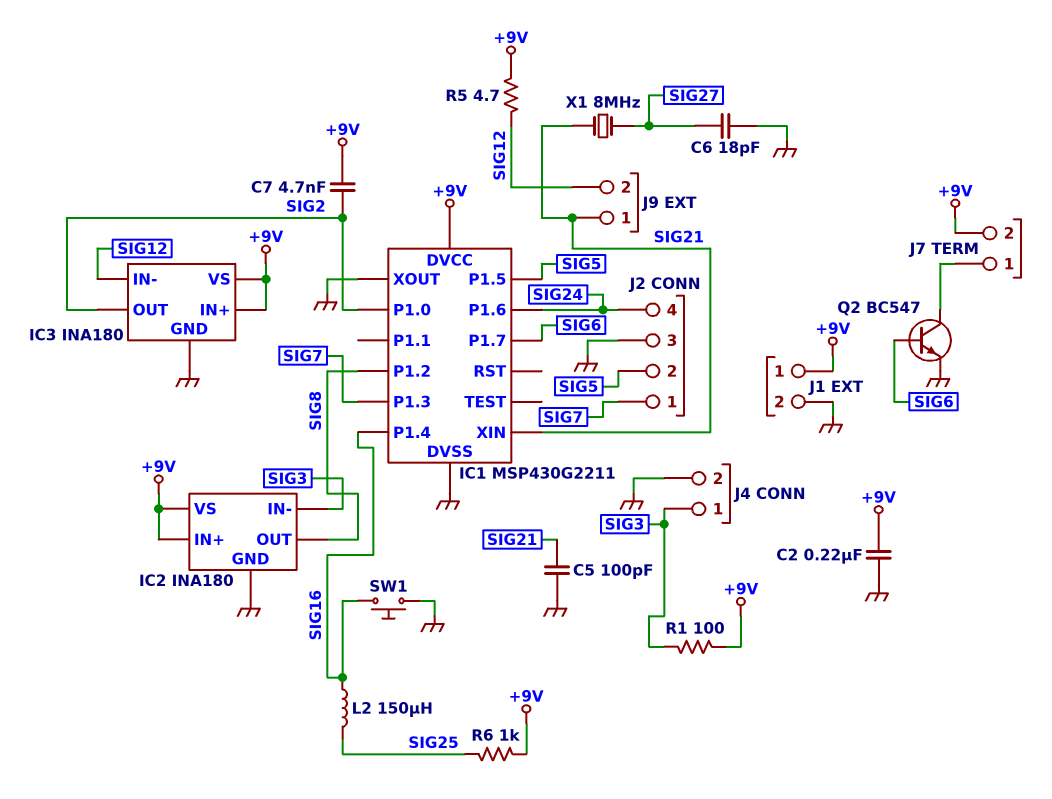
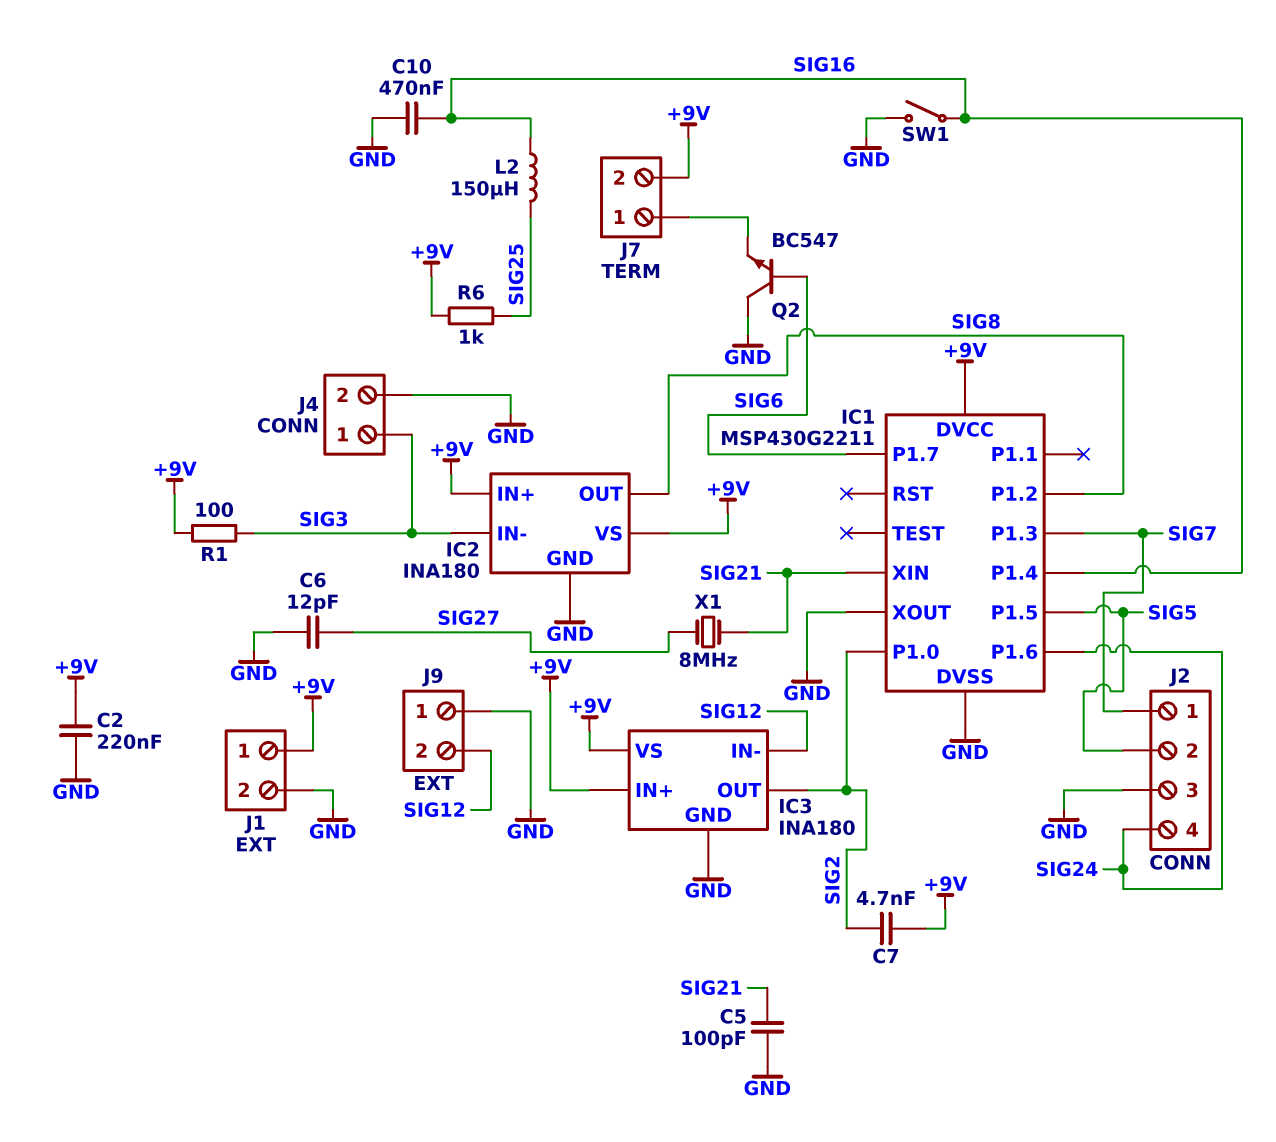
C6: 18pF (GND, SIG27) -> 12pF (GND, SIG27)
C10: none -> 470nF (GND, SIG16)
J9 pin 1: SIG21 -> GND
Q2: NPN BC547 (B SIG6, C J7/1, E GND) -> NPN BC547 (B SIG6, C GND, E J7/1)
R5: 4.7 (+9V, SIG12) -> none
SW1: button (GND, SIG16) -> switch (GND, SIG16)

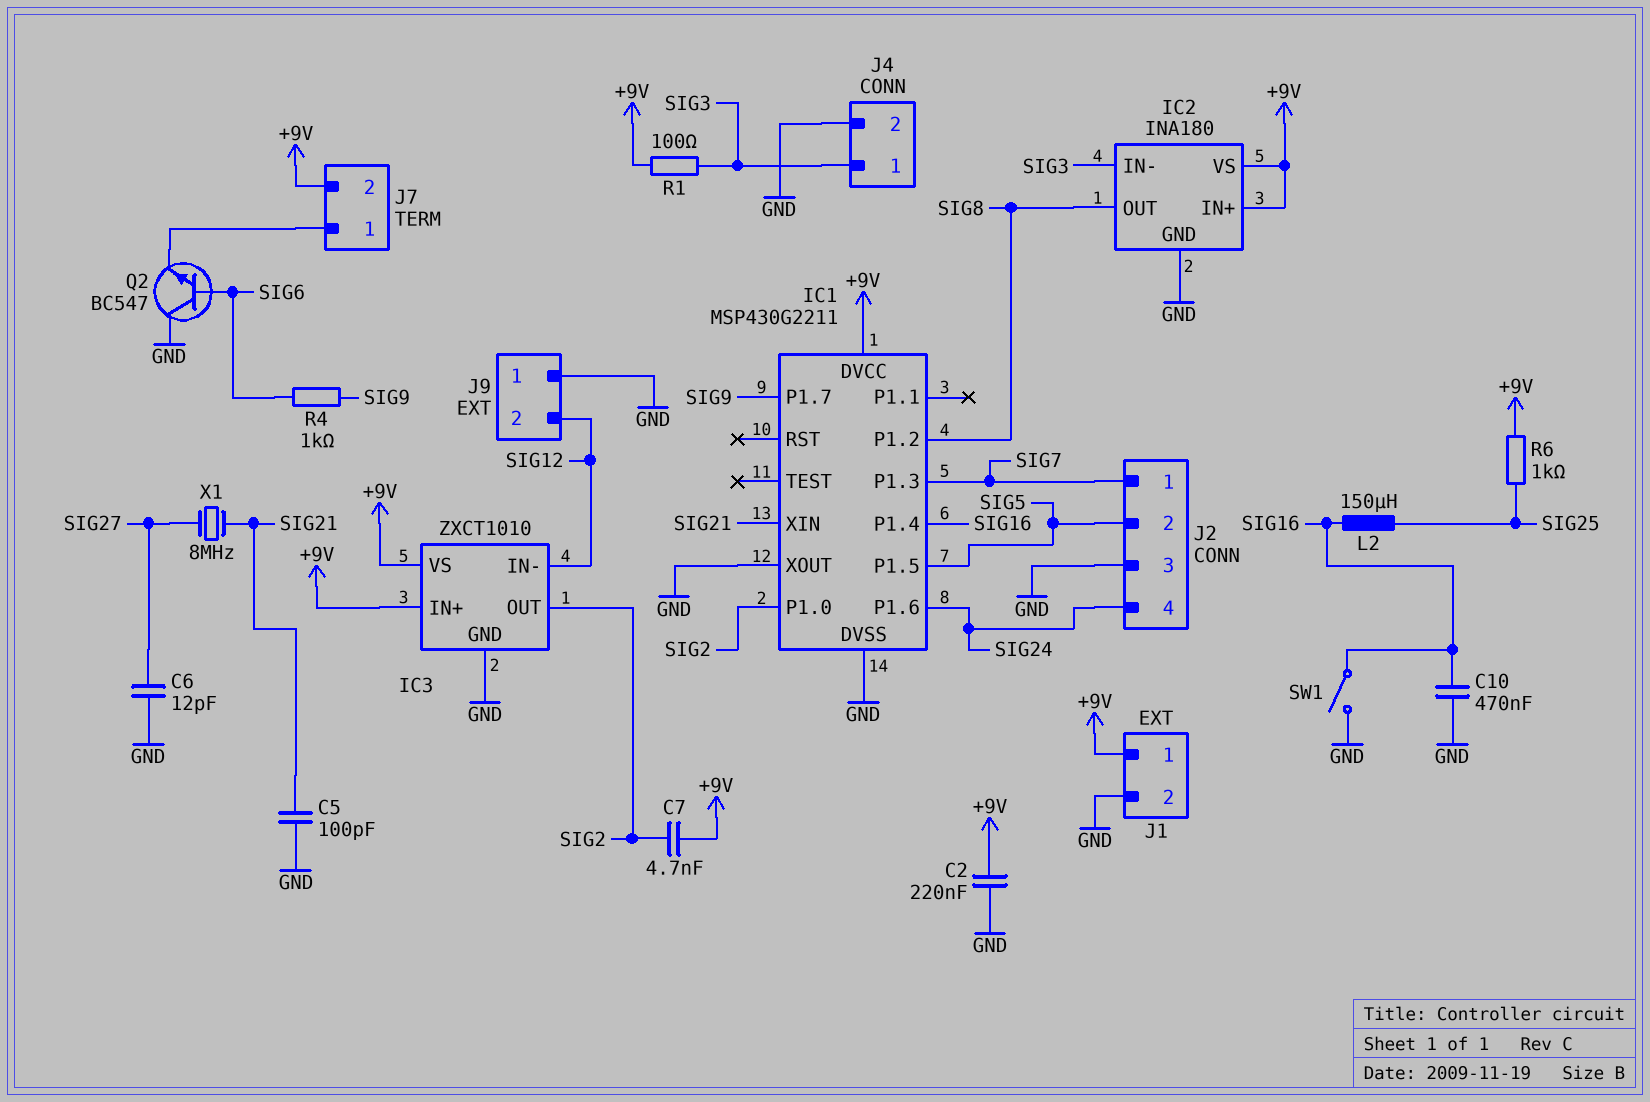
IC1 pin P1.7: SIG6 -> SIG9
IC3: INA180 -> ZXCT1010
R4: none -> 1k (SIG6, SIG9)

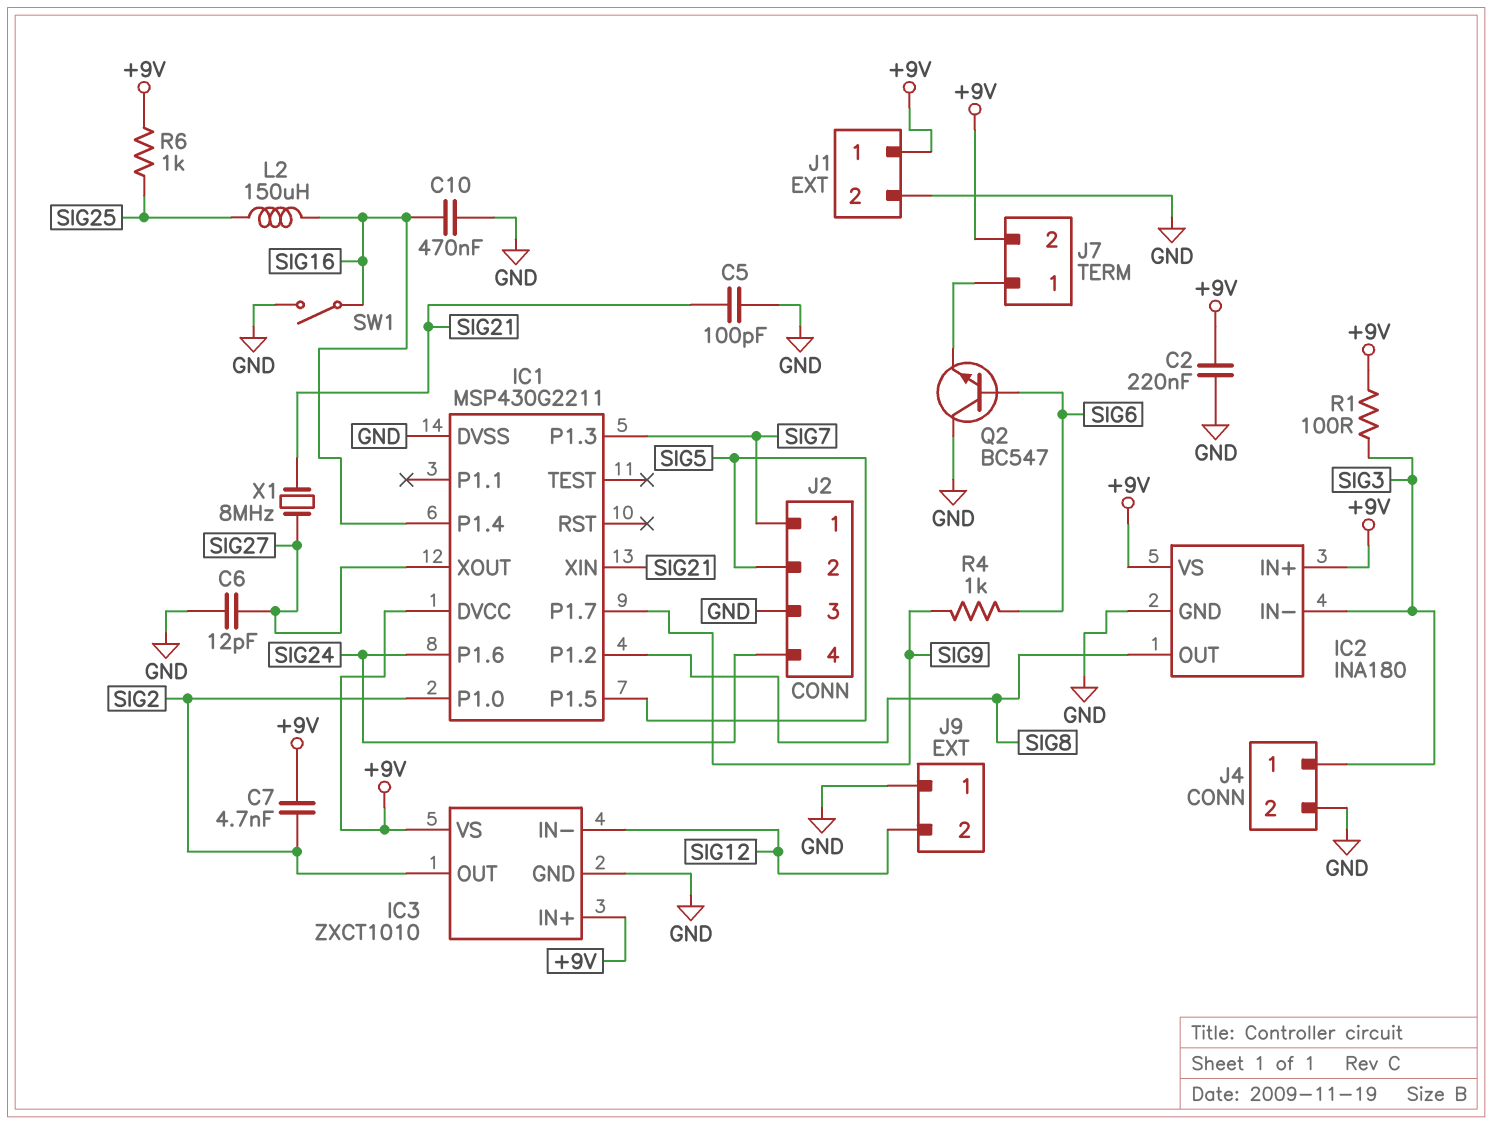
IC1 pin XOUT: GND -> SIG27

